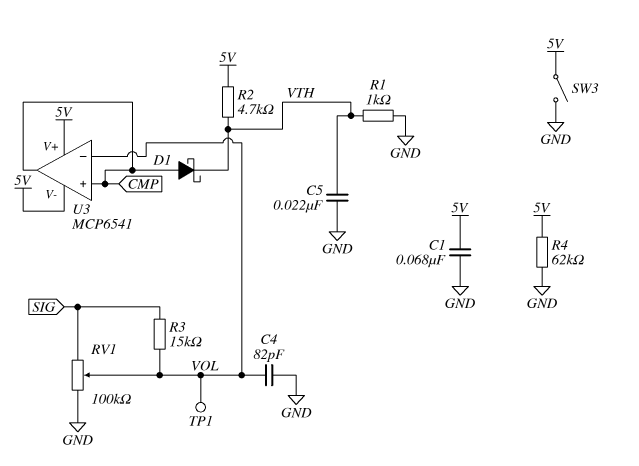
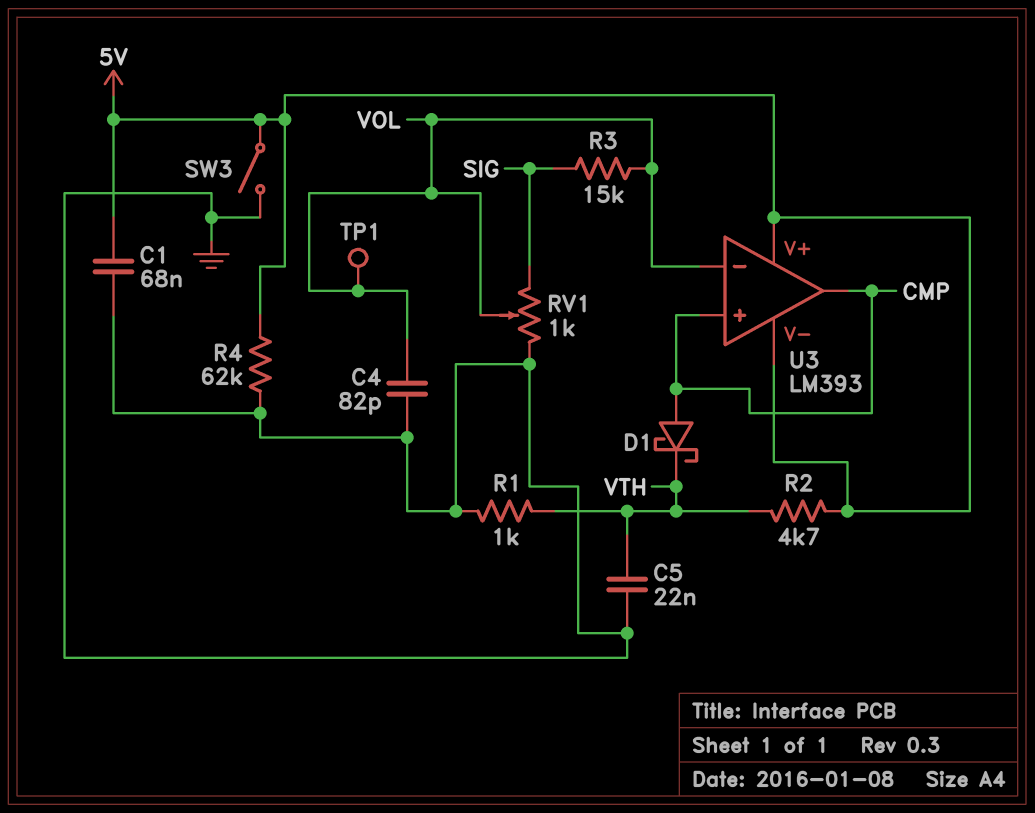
RV1: 100k (GND, SIG, wiper VOL) -> 1k (GND, SIG, wiper VOL)
U3: MCP6541 -> LM393

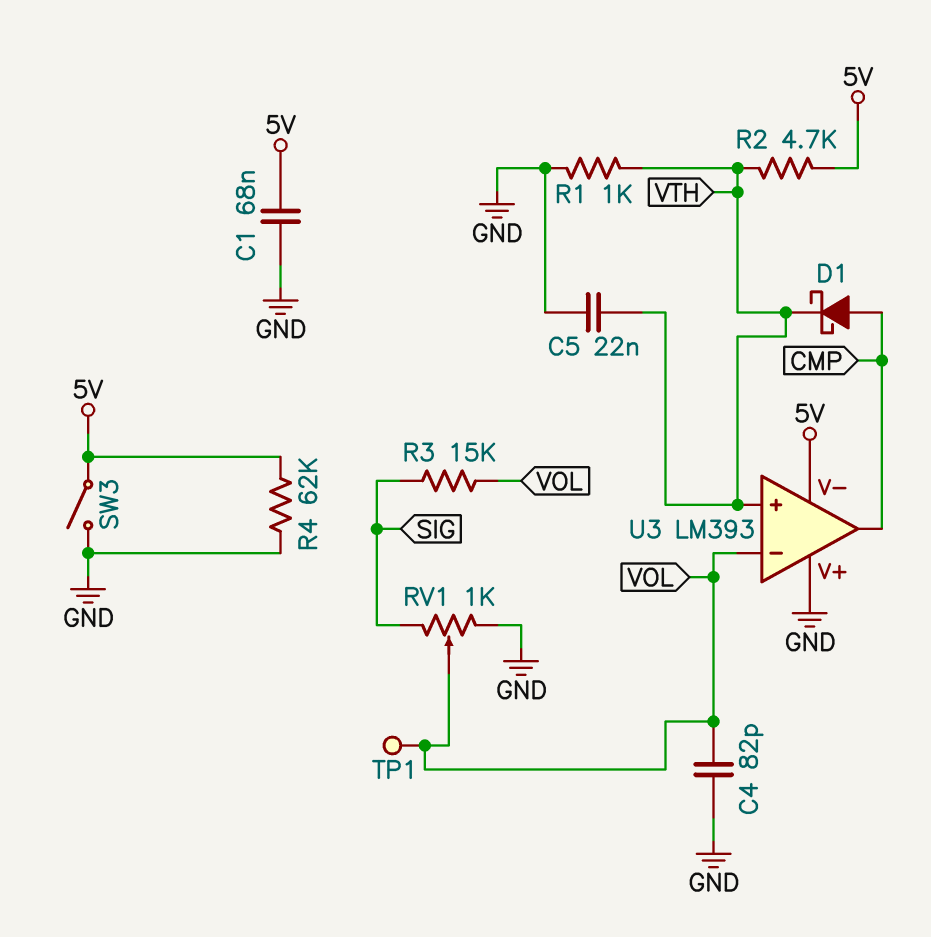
U3 pin V+: 5V -> GND
U3 pin in+: CMP -> VTH

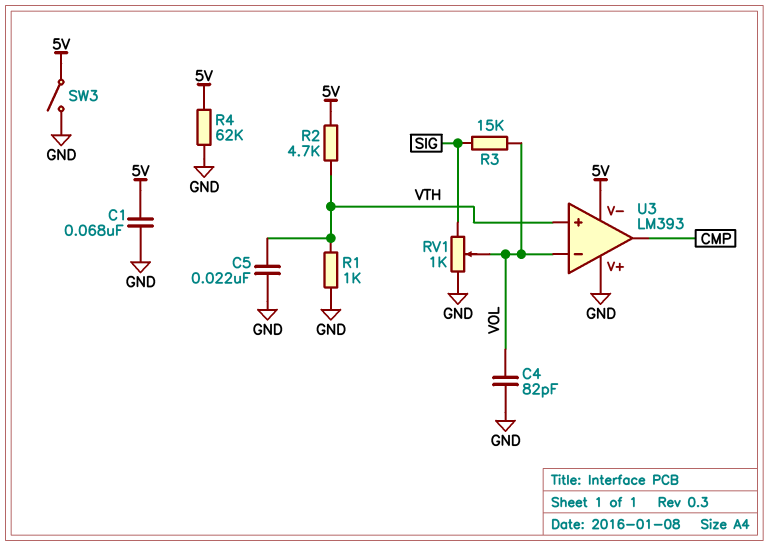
D1: schottky (A CMP, K VTH) -> none
TP1: test point (VOL) -> none

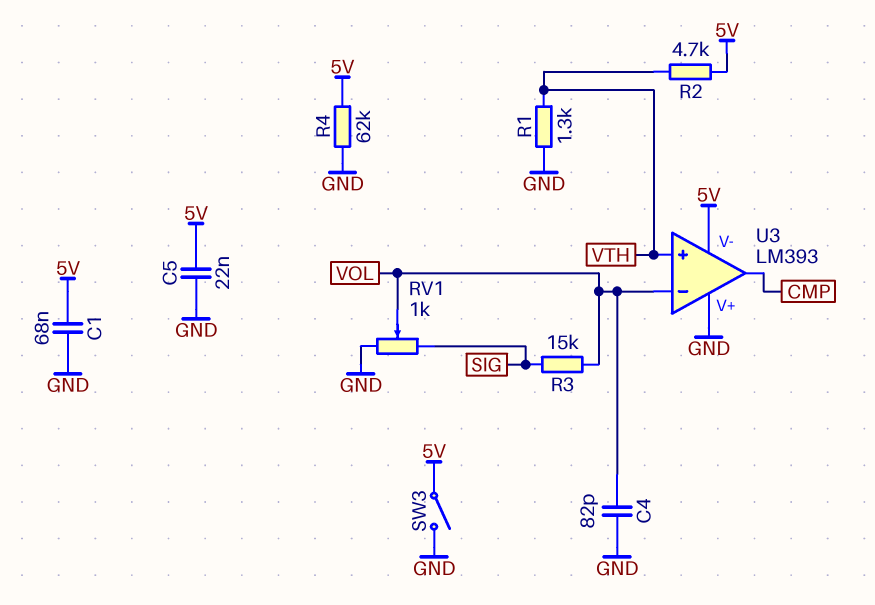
C5: 22nF (GND, VTH) -> 22nF (5V, GND)
R1: 1k (GND, VTH) -> 1.3k (GND, VTH)

